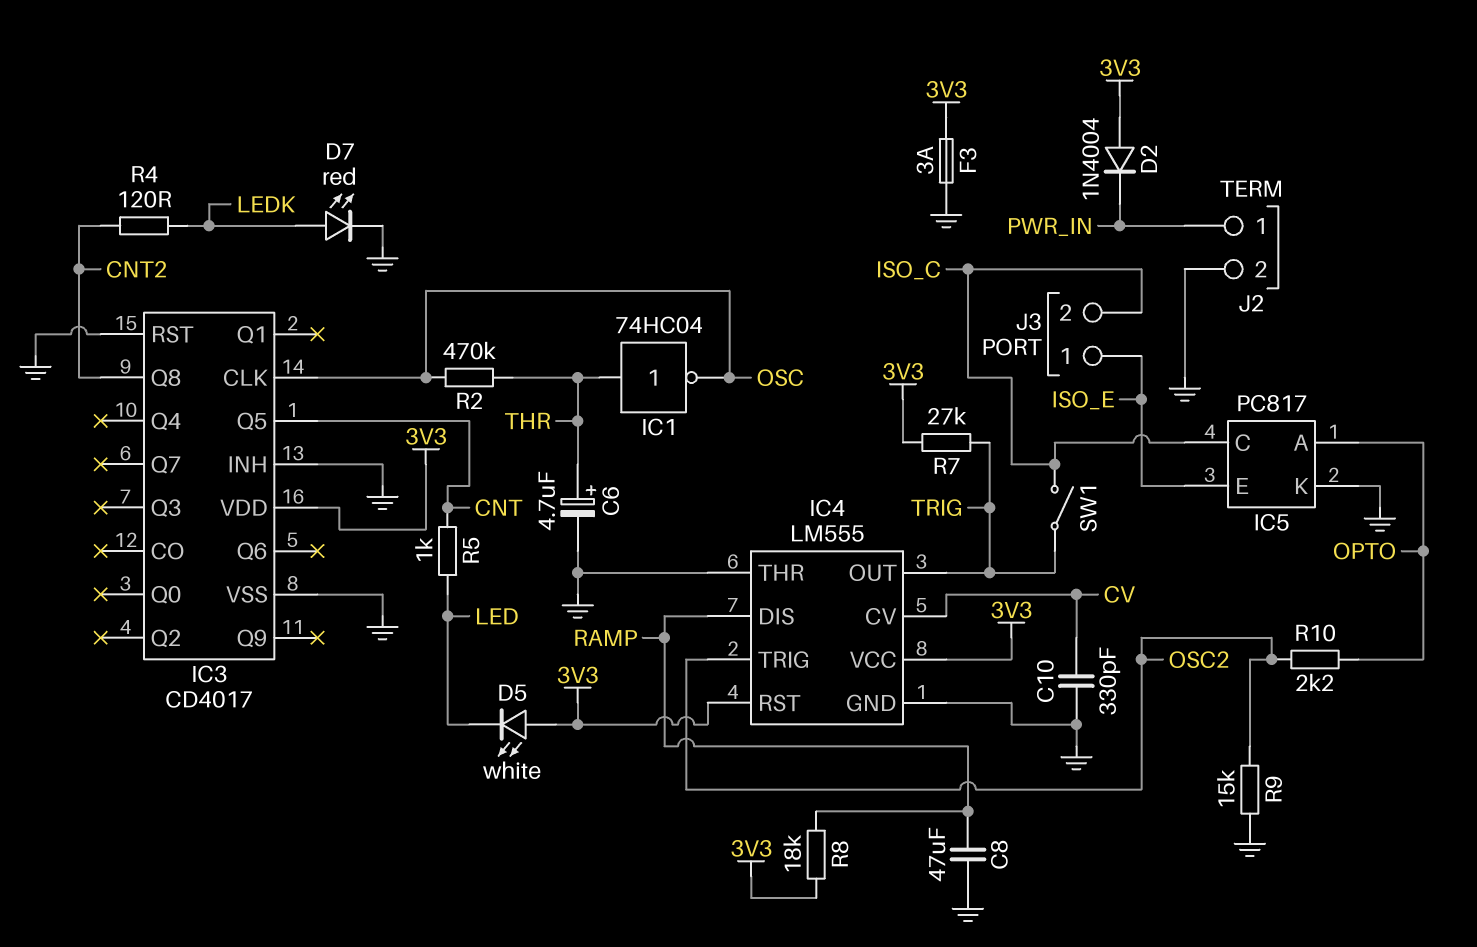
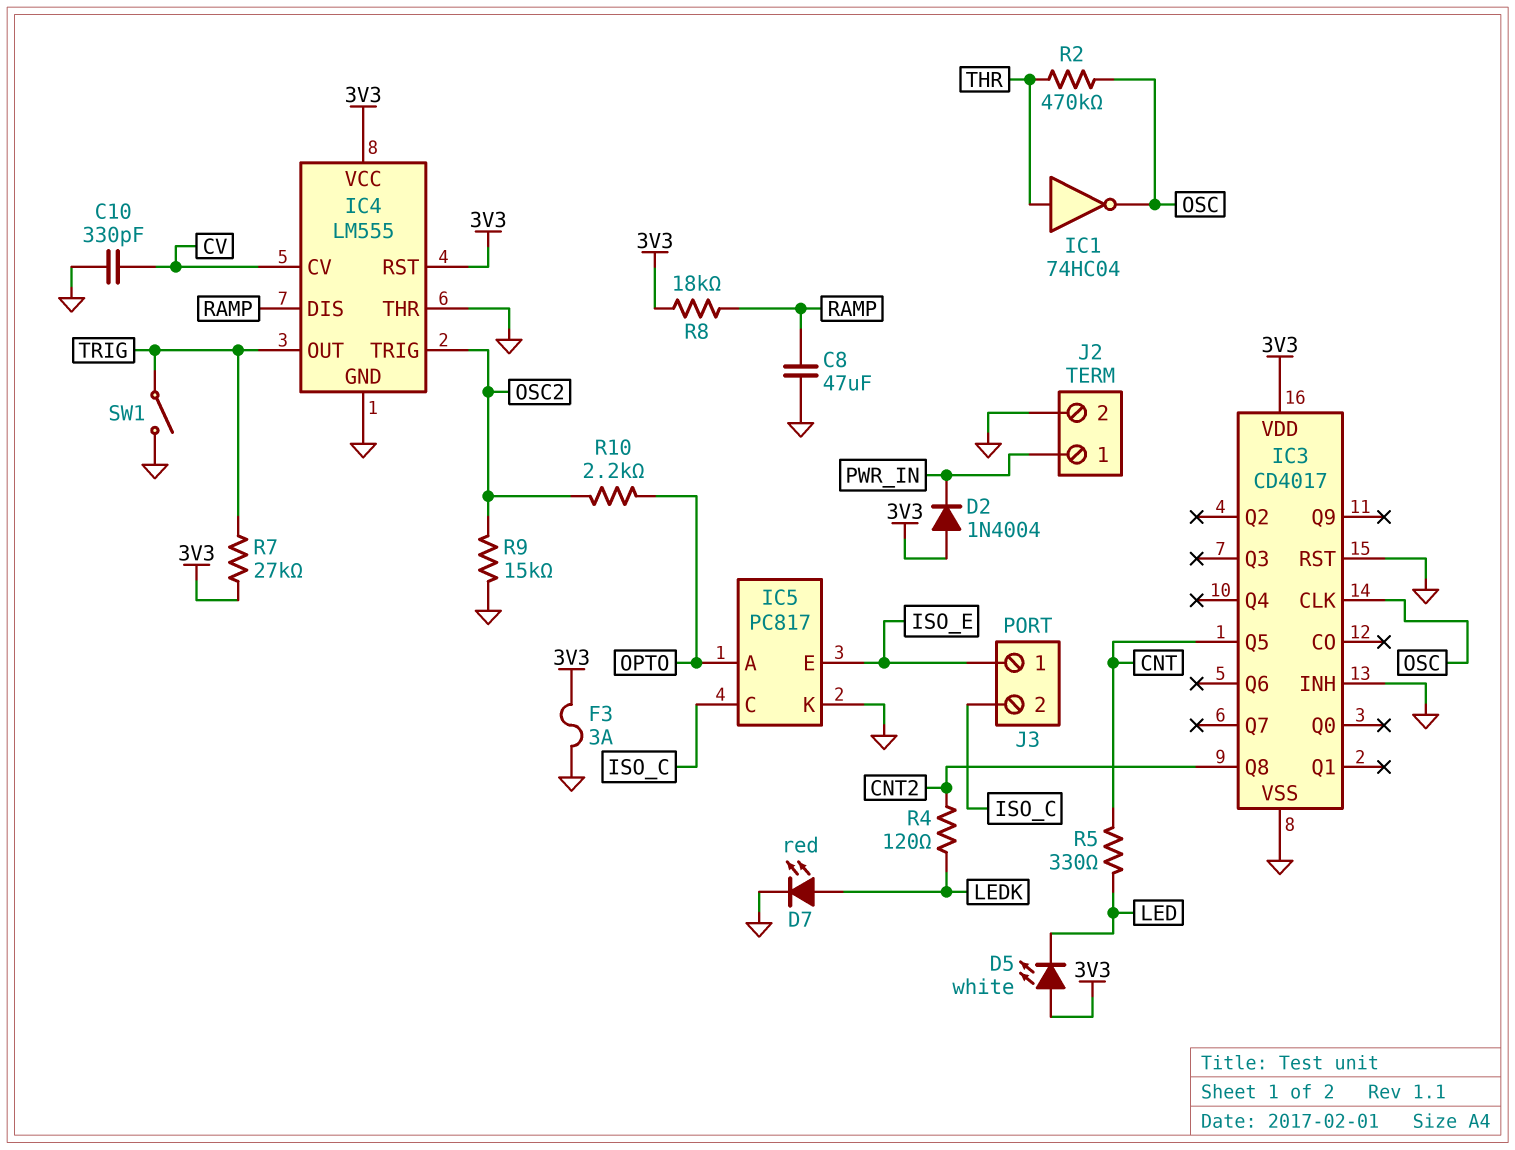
C6: 4.7uF (plus THR, minus GND) -> none
R5: 1k (CNT, LED) -> 330 (CNT, LED)
SW1: switch (ISO_C, TRIG) -> switch (GND, TRIG)

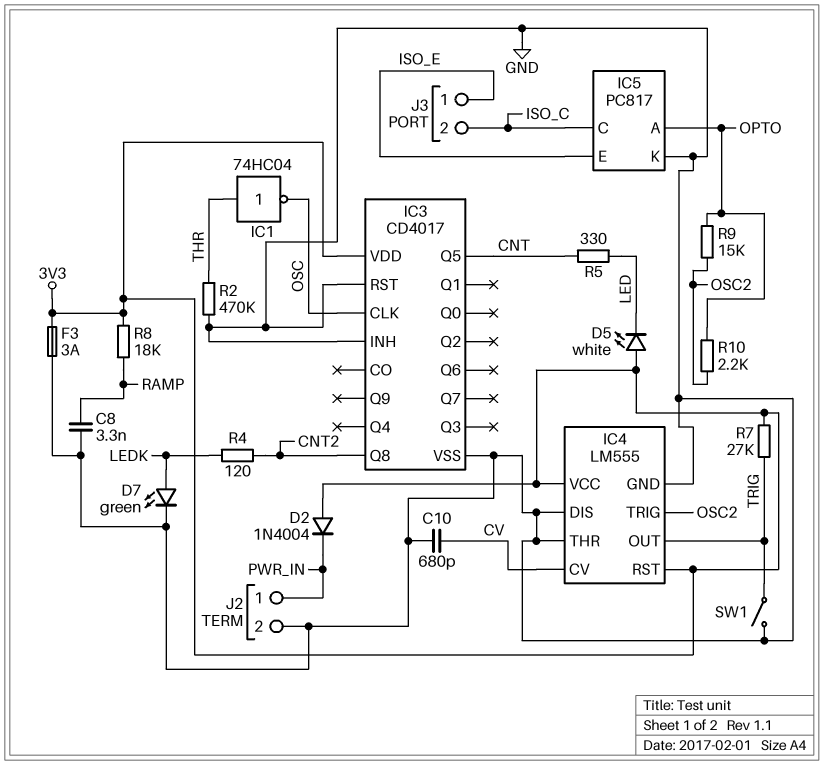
C8: 47uF (GND, RAMP) -> 3.3nF (GND, RAMP)
C10: 330pF (CV, GND) -> 680pF (CV, GND)
D7: LED red (A LEDK, K GND) -> LED green (A LEDK, K GND)
IC4 pin DIS: RAMP -> GND
R2: 470k (OSC, THR) -> 470k (GND, THR)
R9: 15k (GND, OSC2) -> 15k (OPTO, OSC2)

